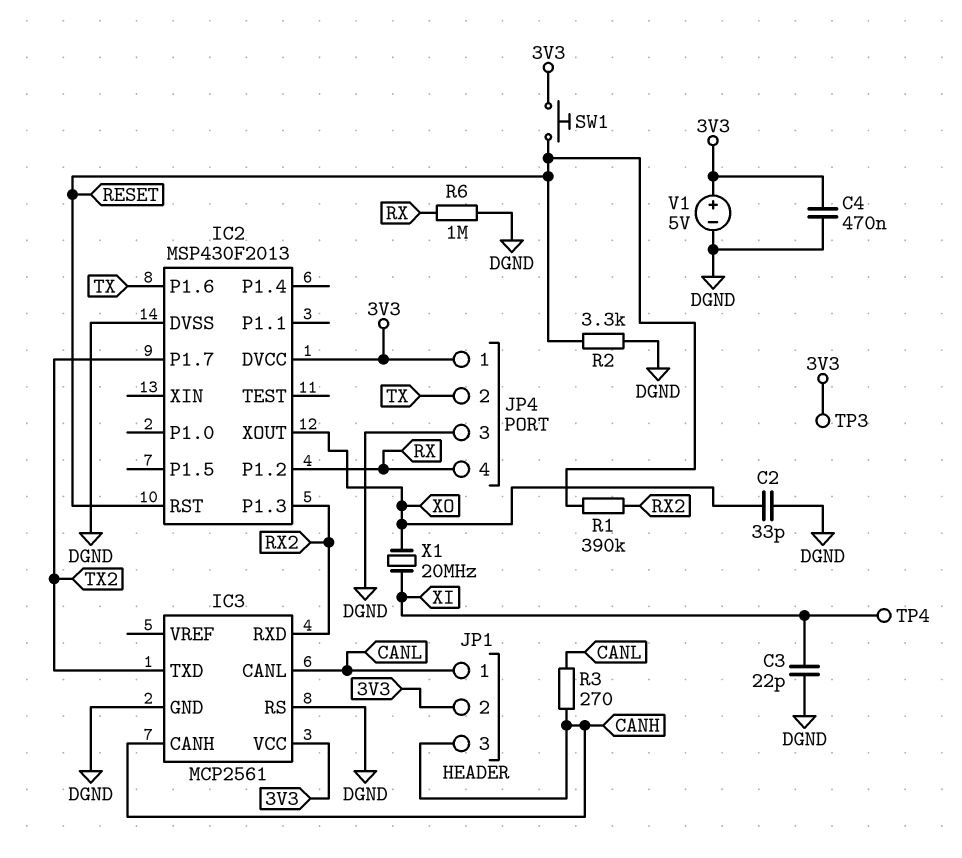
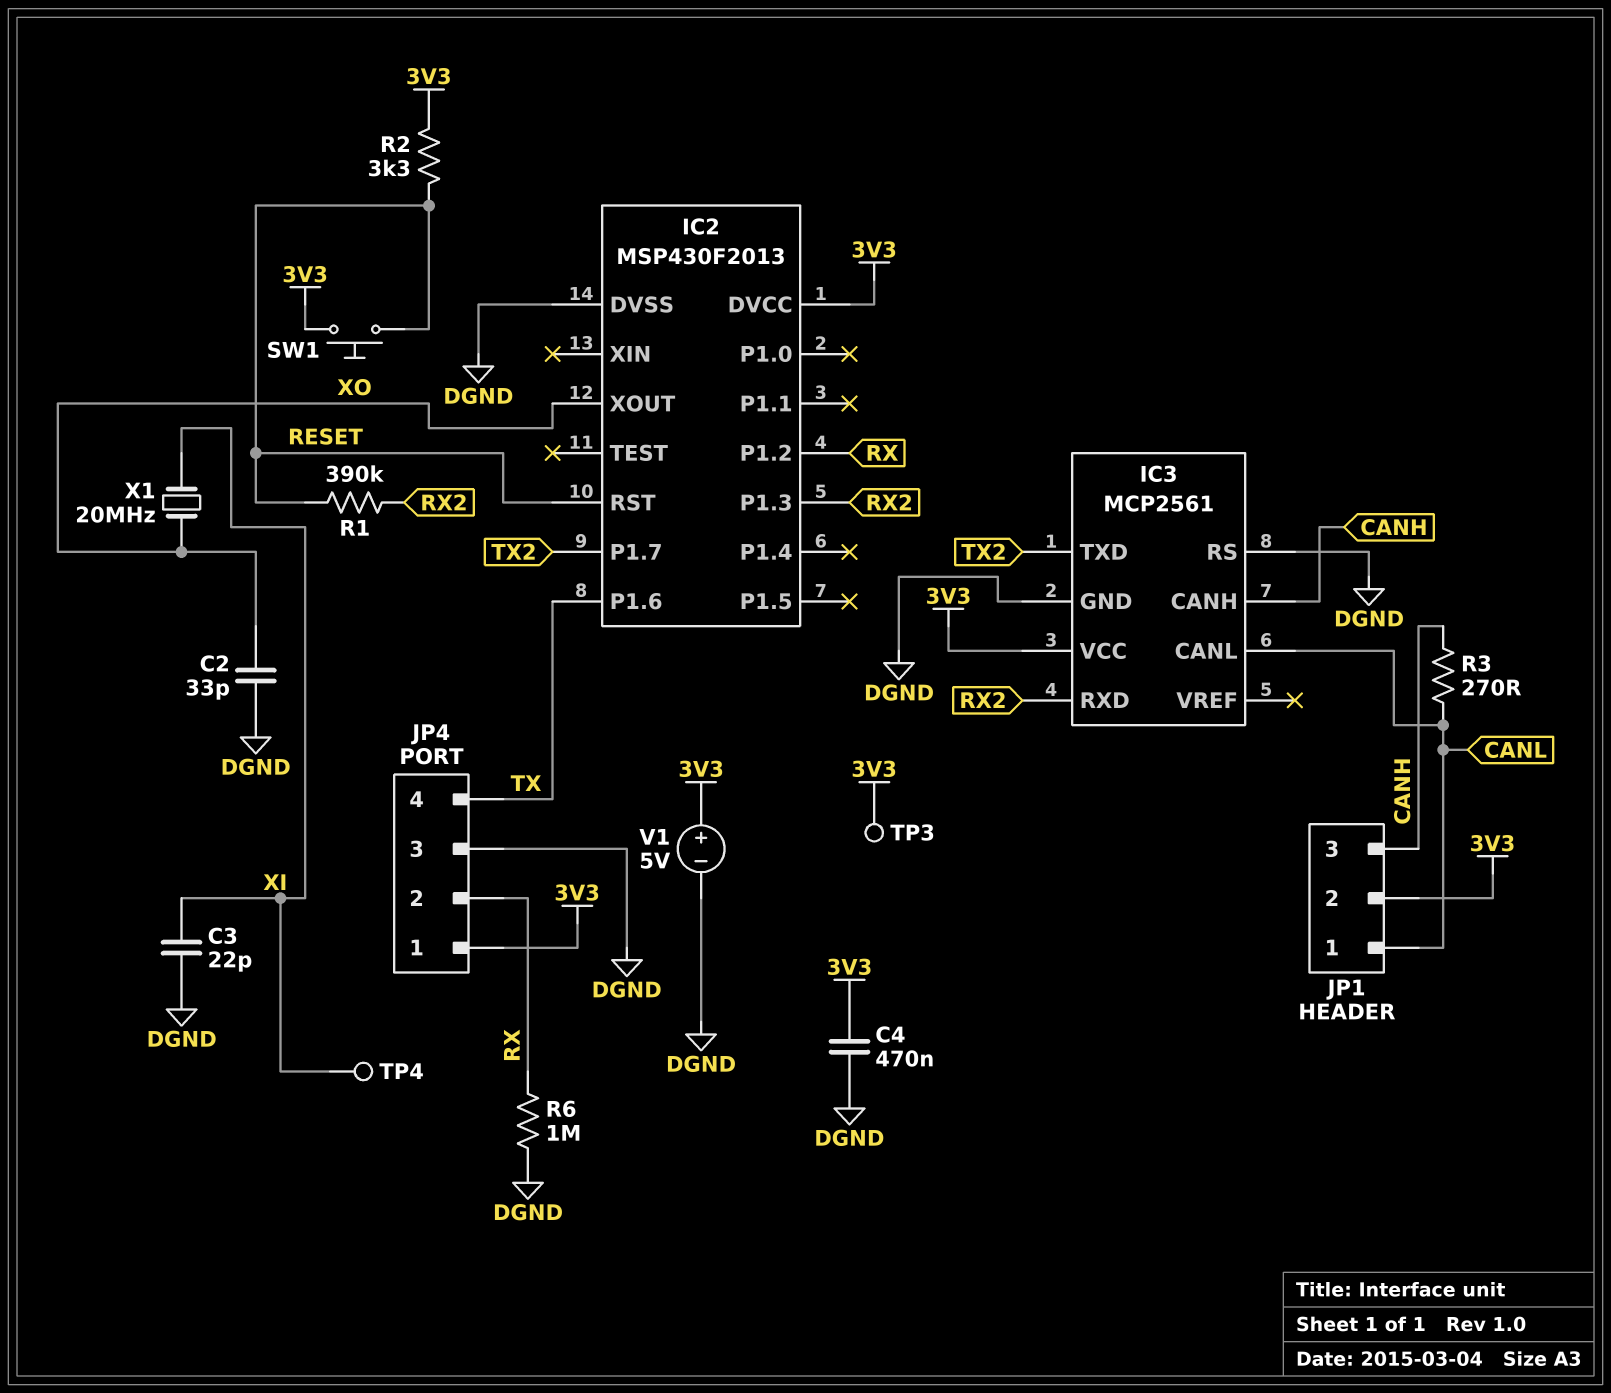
JP4 pin 2: TX -> RX
JP4 pin 4: RX -> TX
R2: 3.3k (DGND, RESET) -> 3.3k (3V3, RESET)

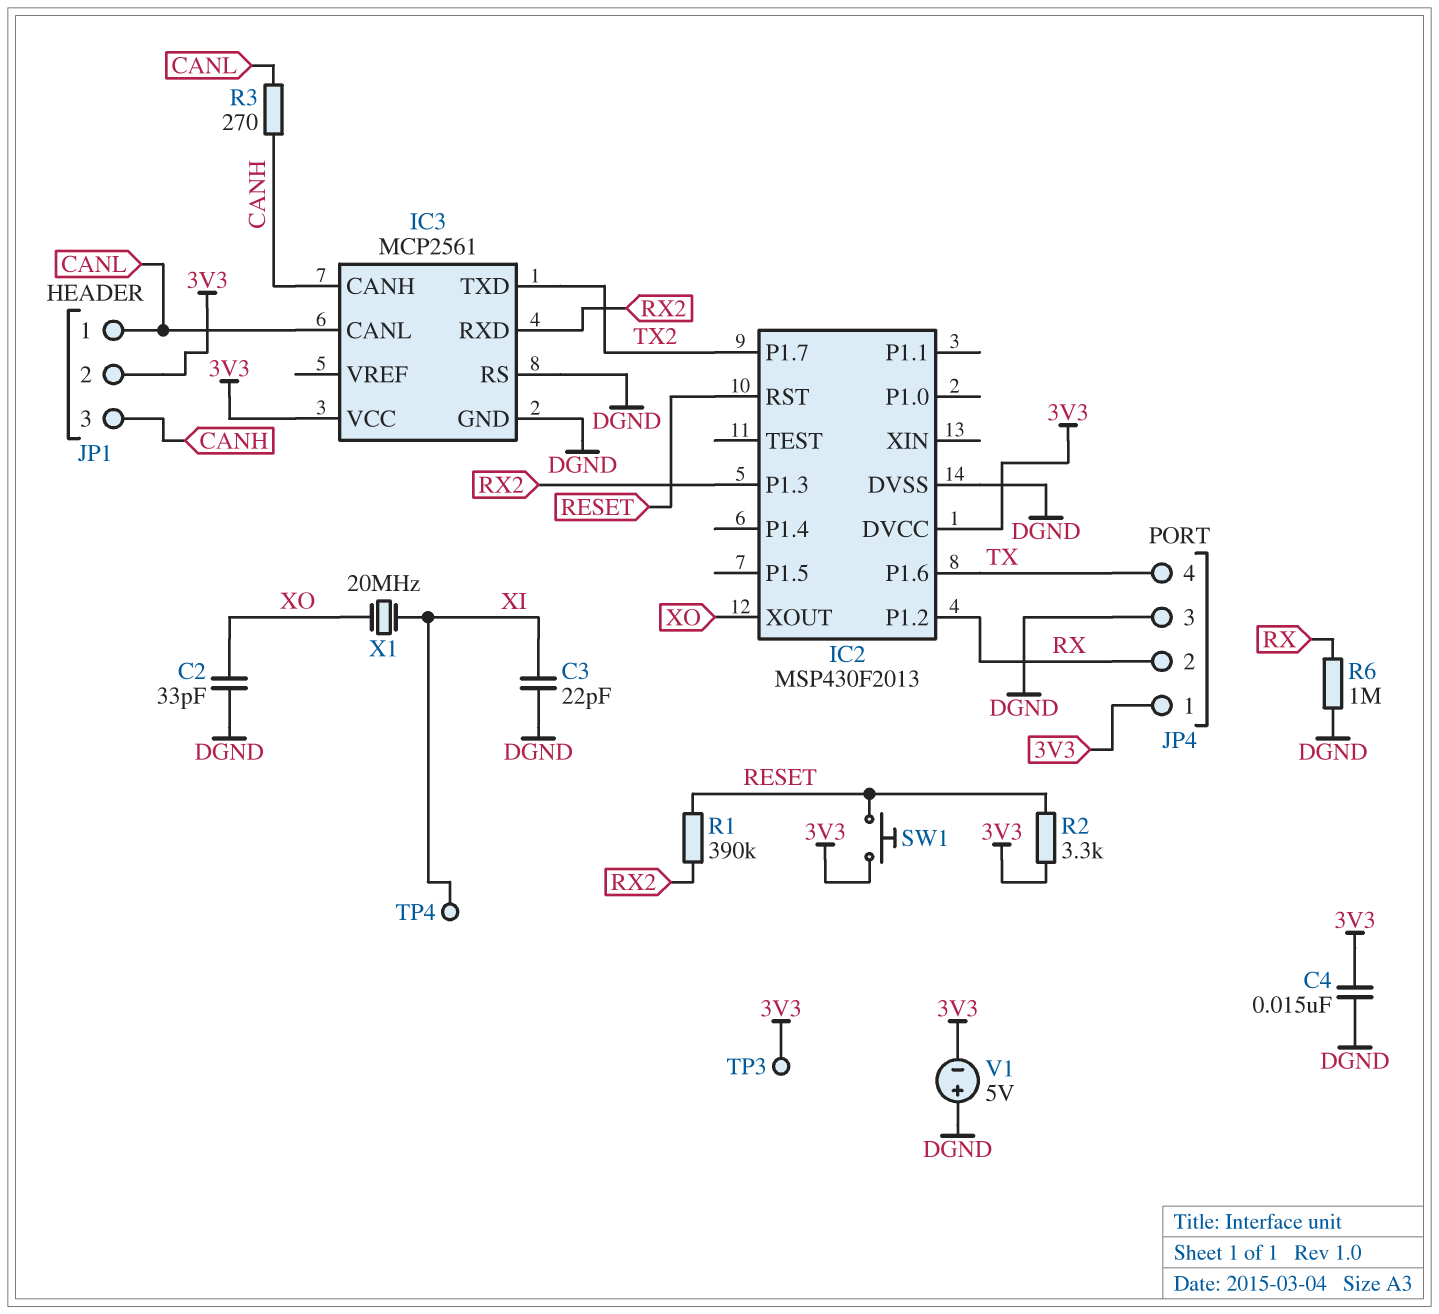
C4: 470nF (3V3, DGND) -> 15nF (3V3, DGND)
V1: 5V (plus 3V3, minus DGND) -> 5V (plus DGND, minus 3V3)

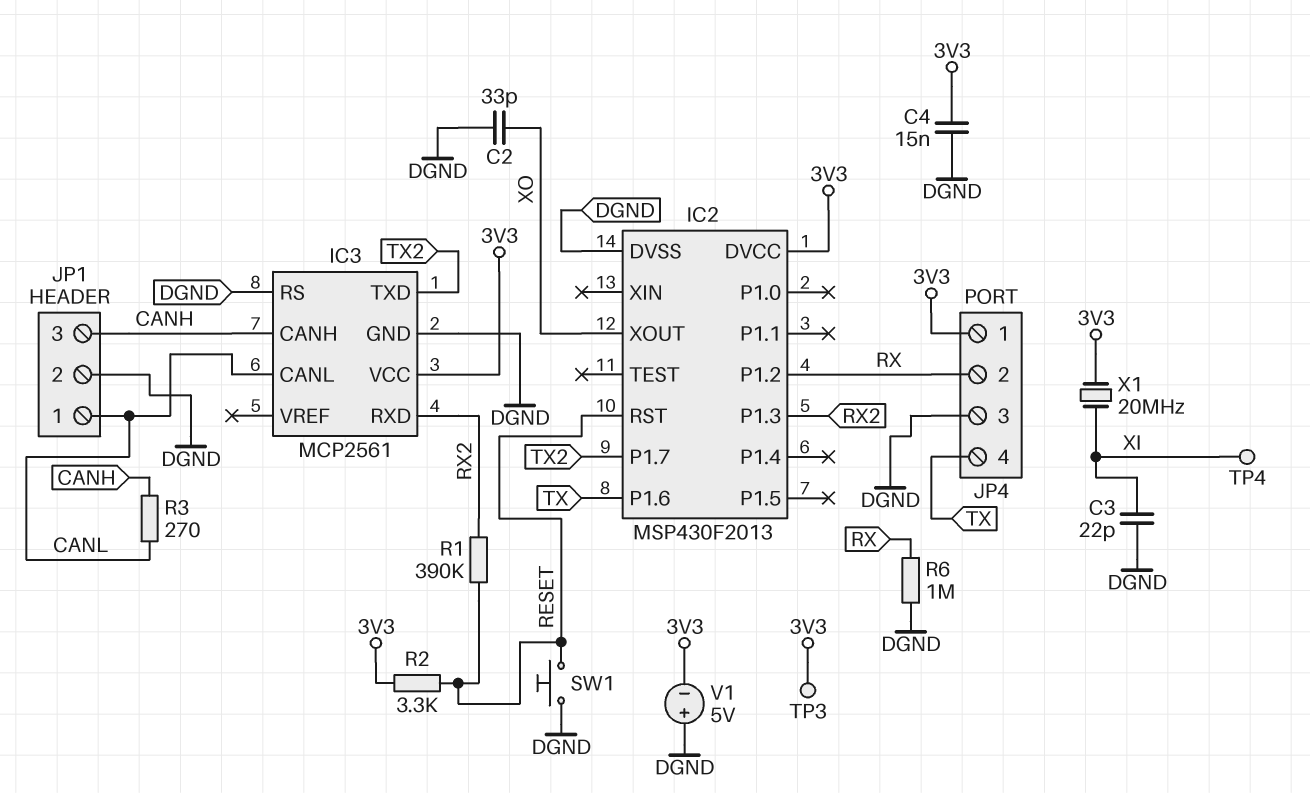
JP1 pin 2: 3V3 -> DGND
SW1: button (3V3, RESET) -> button (DGND, RESET)
X1: 20MHz (XI, XO) -> 20MHz (3V3, XI)

